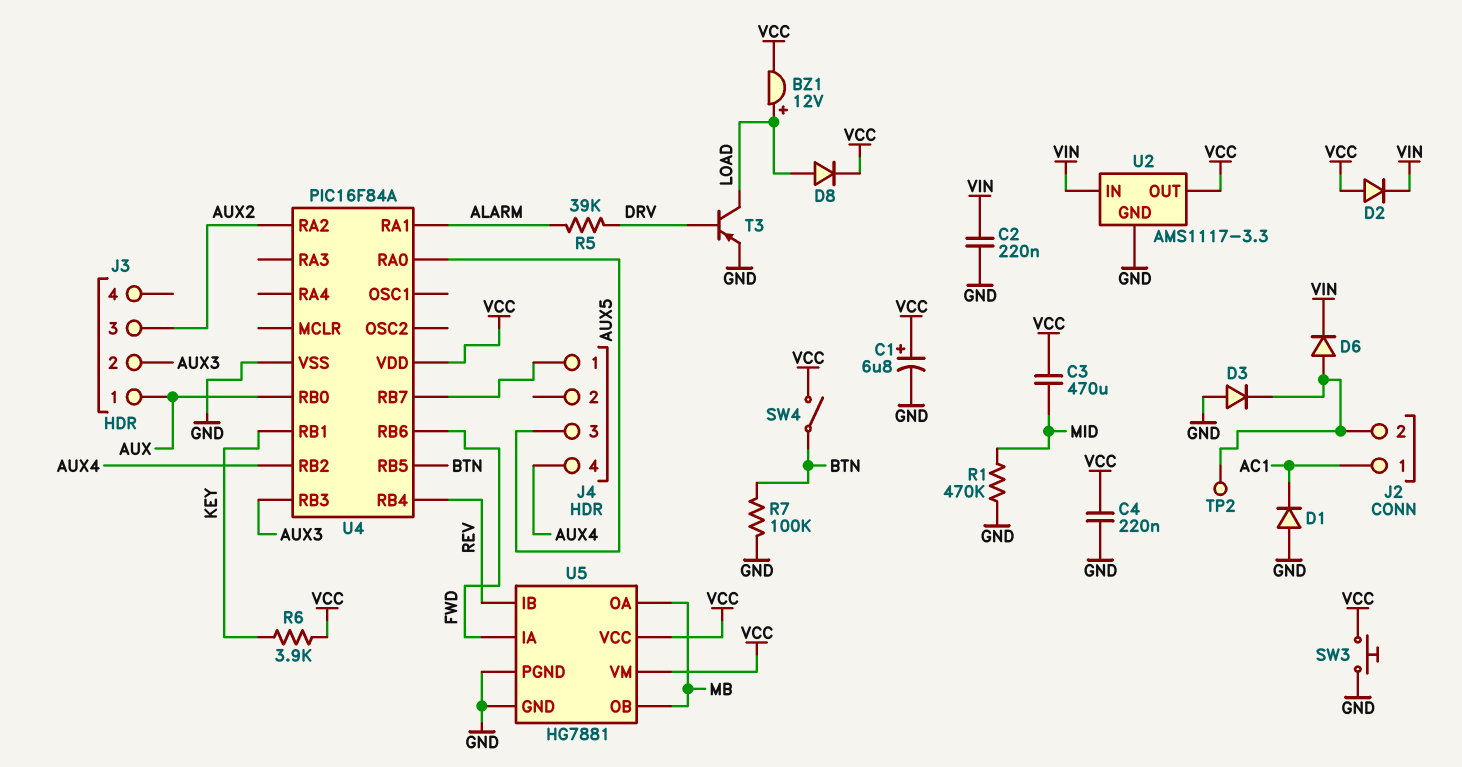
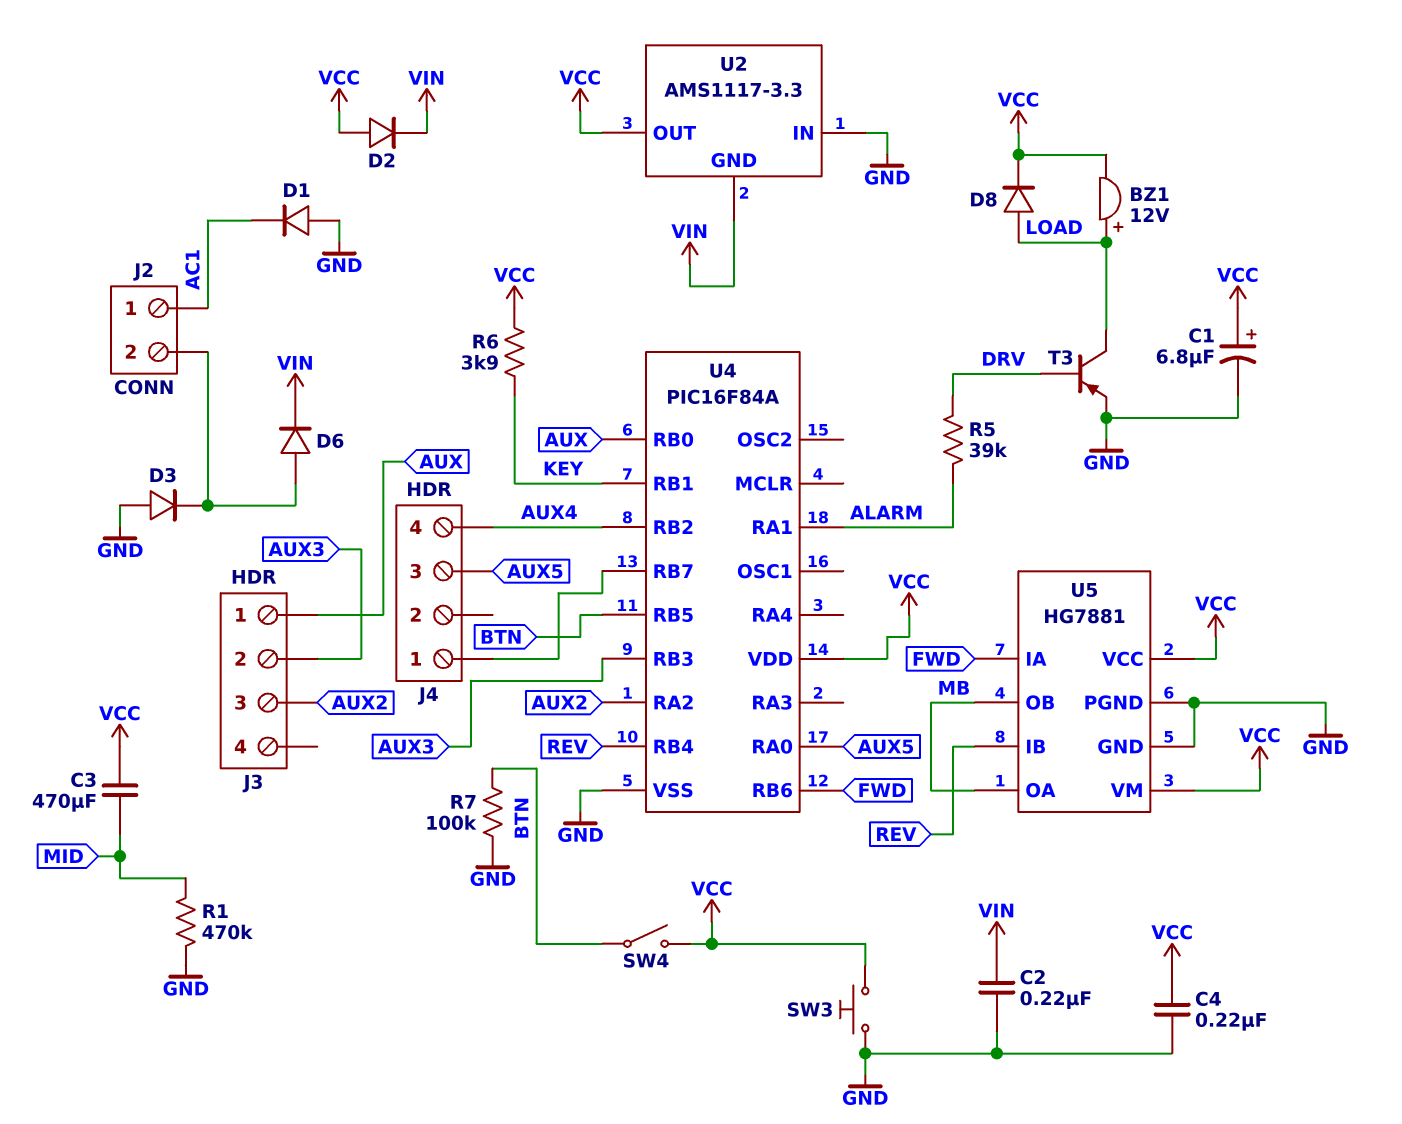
TP2: test point (J2/2) -> none
U2 pin GND: GND -> VIN
U2 pin IN: VIN -> GND

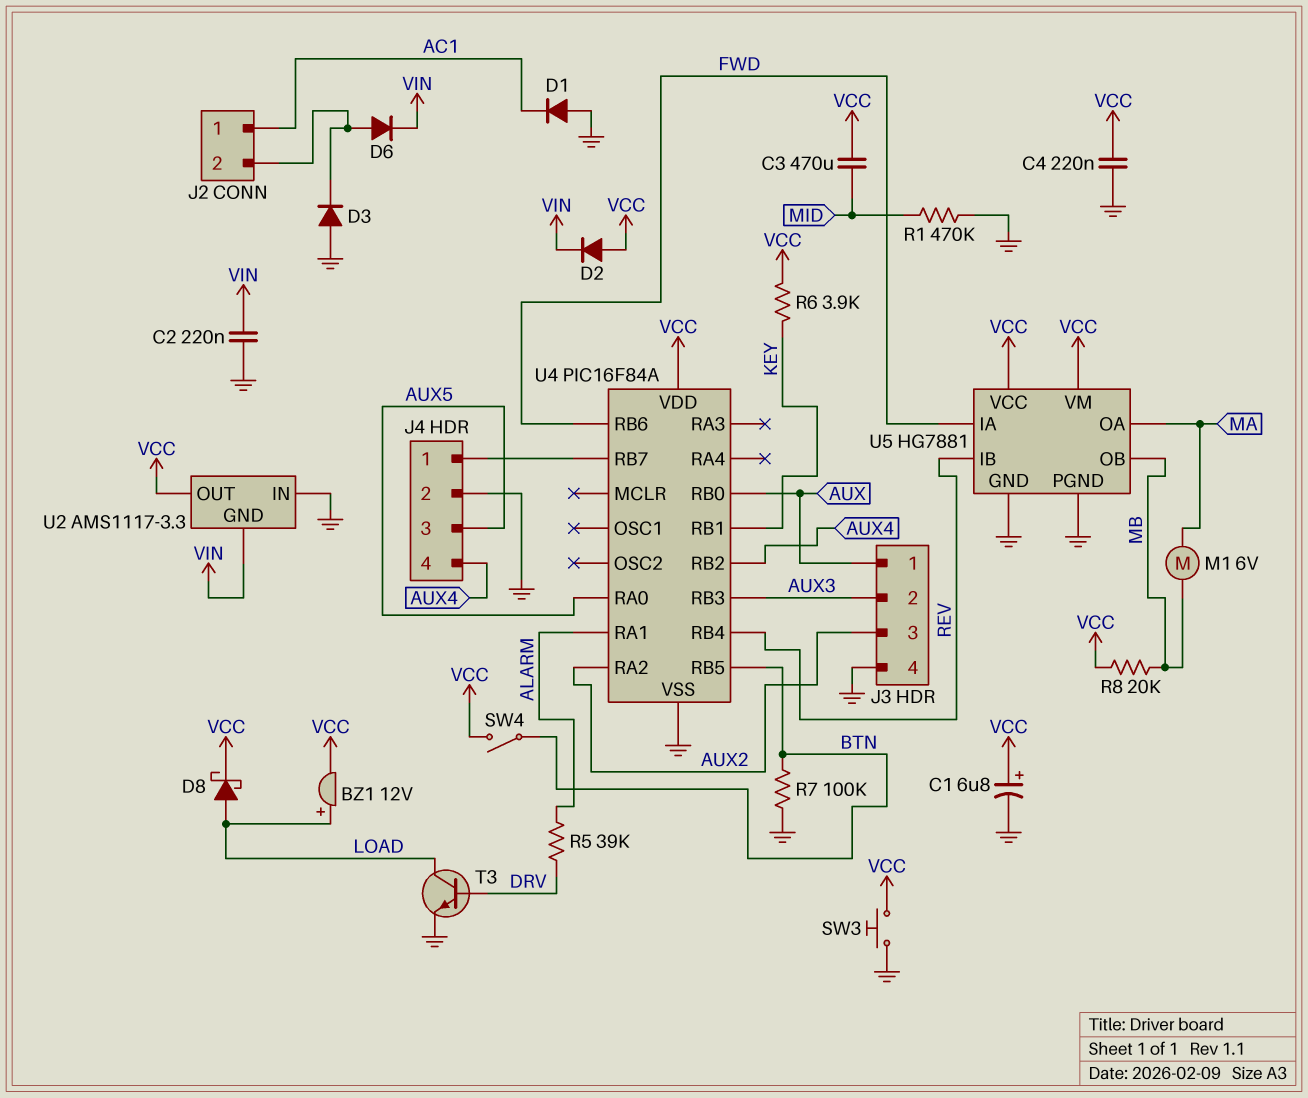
D8: diode (A LOAD, K VCC) -> schottky (A LOAD, K VCC)
J3 pin 4: none -> GND
J4 pin 2: none -> GND
M1: none -> motor 6V (MA, MB)
R8: none -> 20k (MB, VCC)
T3: PNP (B DRV, C LOAD, E GND) -> NPN (B DRV, C LOAD, E GND)
U5 pin OA: MB -> MA

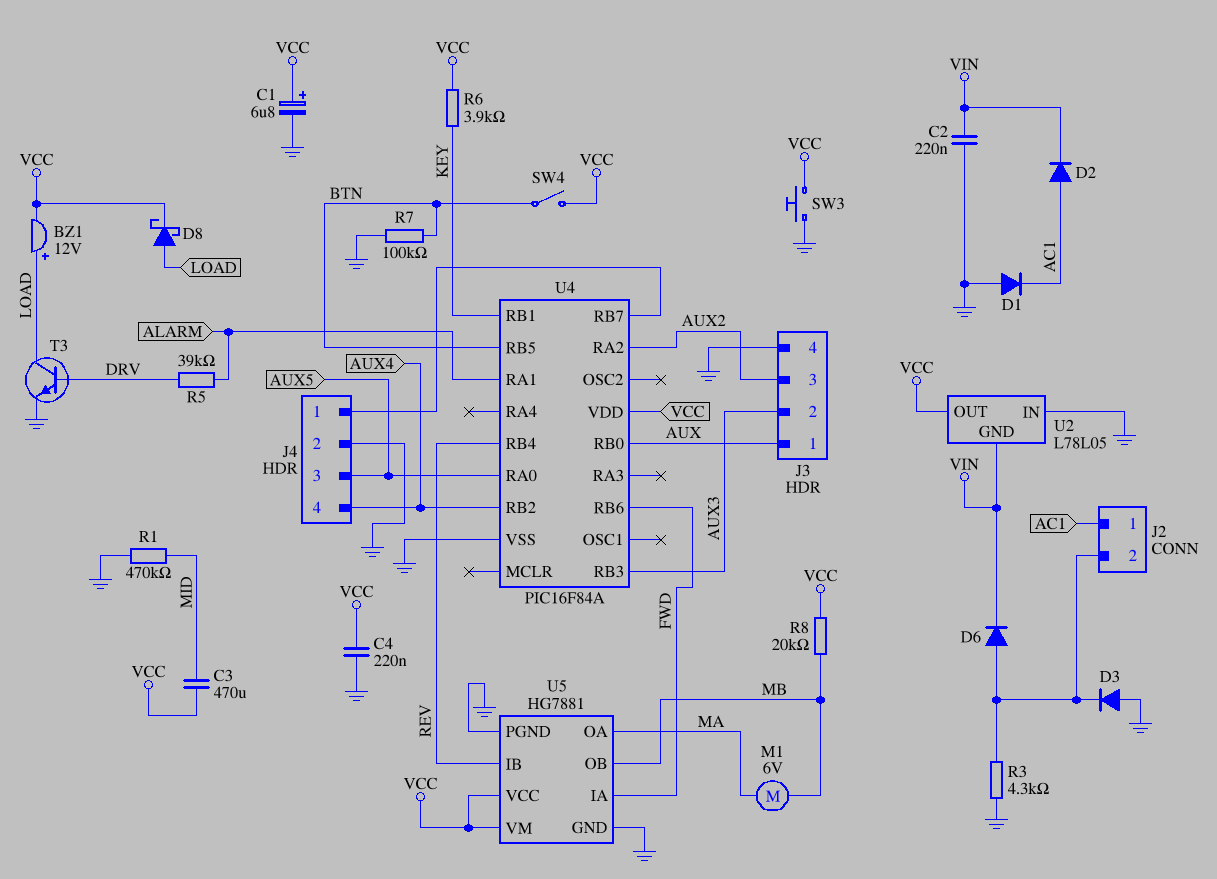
D2: diode (A VCC, K VIN) -> diode (A AC1, K VIN)
R3: none -> 4.3k (GND, J2/2)
U2: AMS1117-3.3 -> L78L05

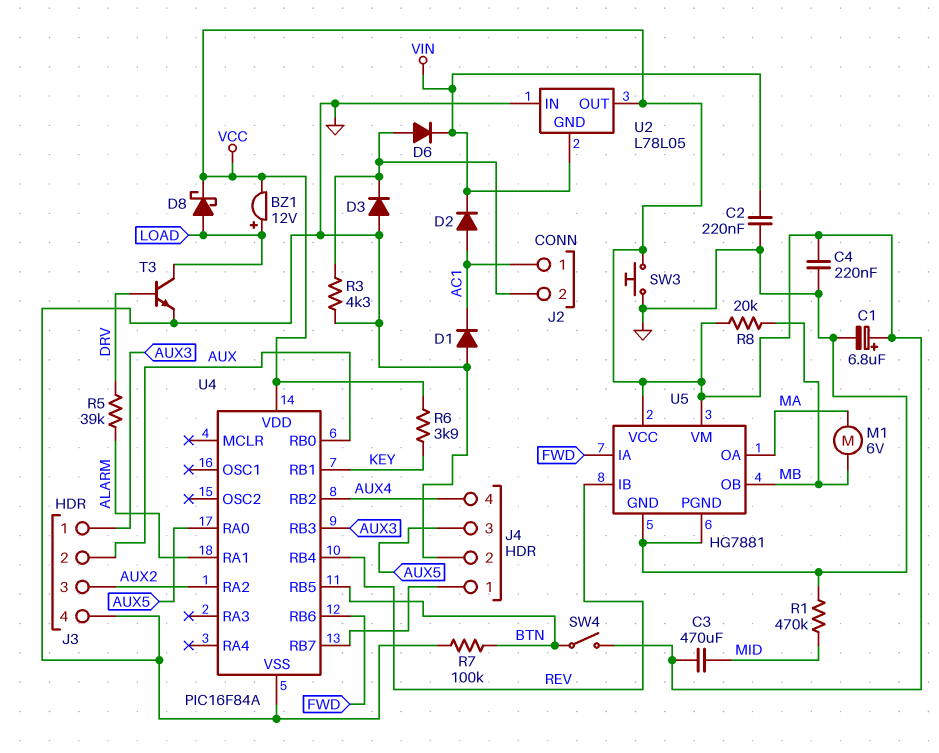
J3 pin 1: AUX -> AUX3
J3 pin 2: AUX3 -> AUX

